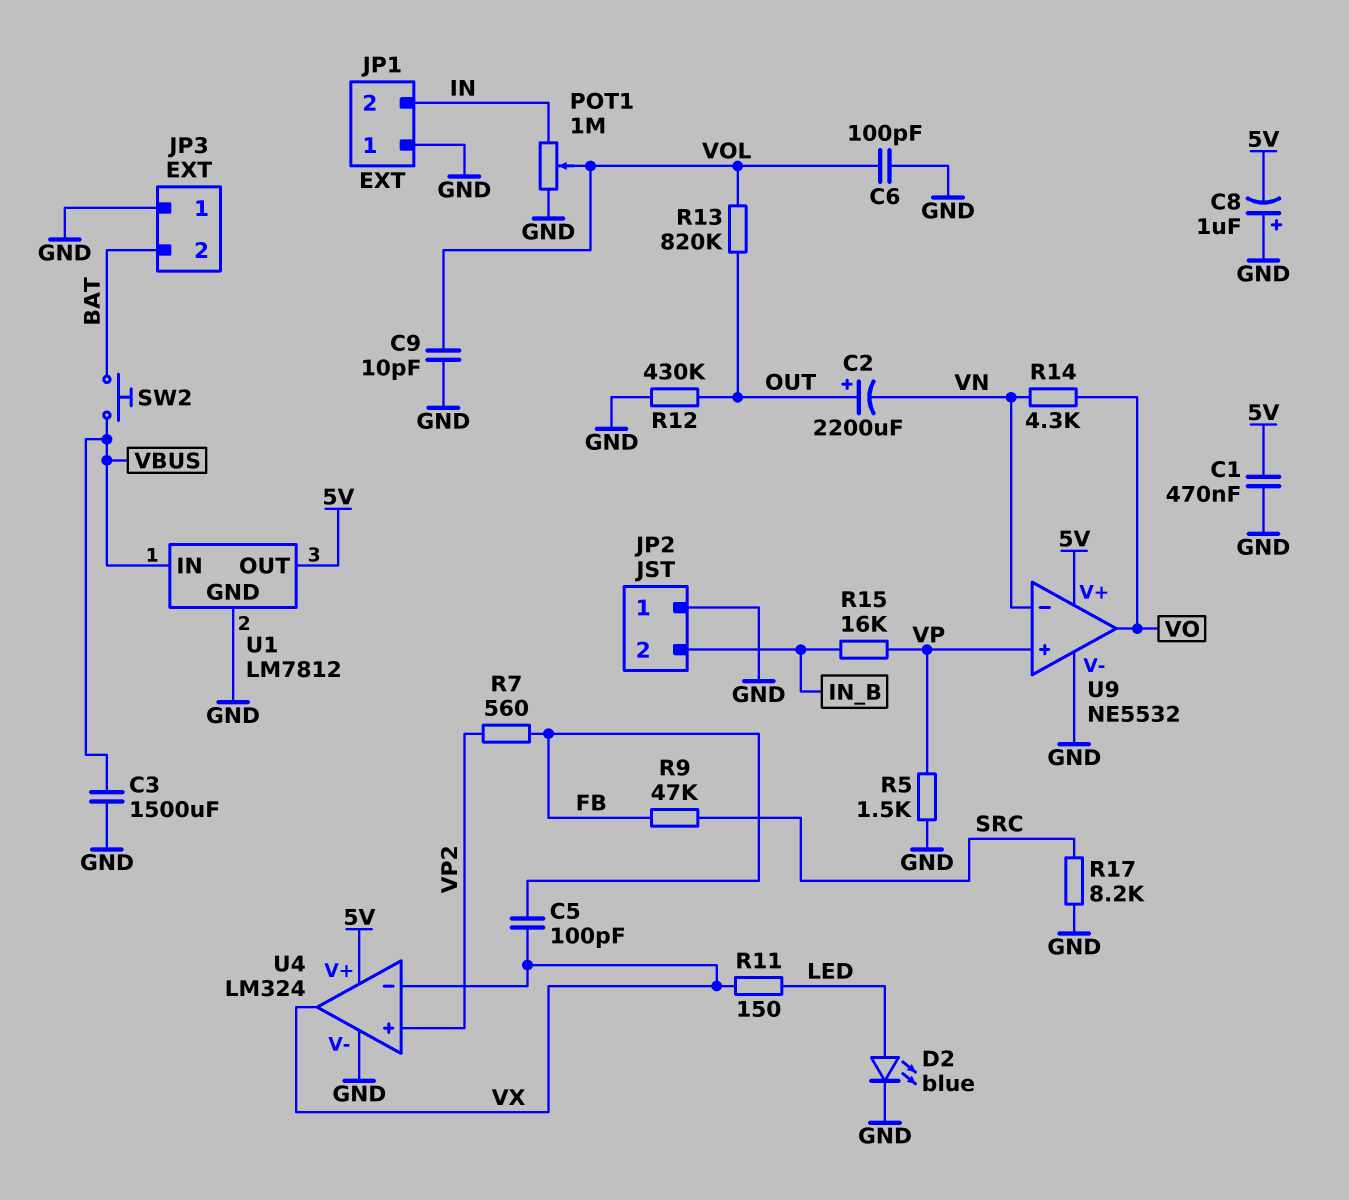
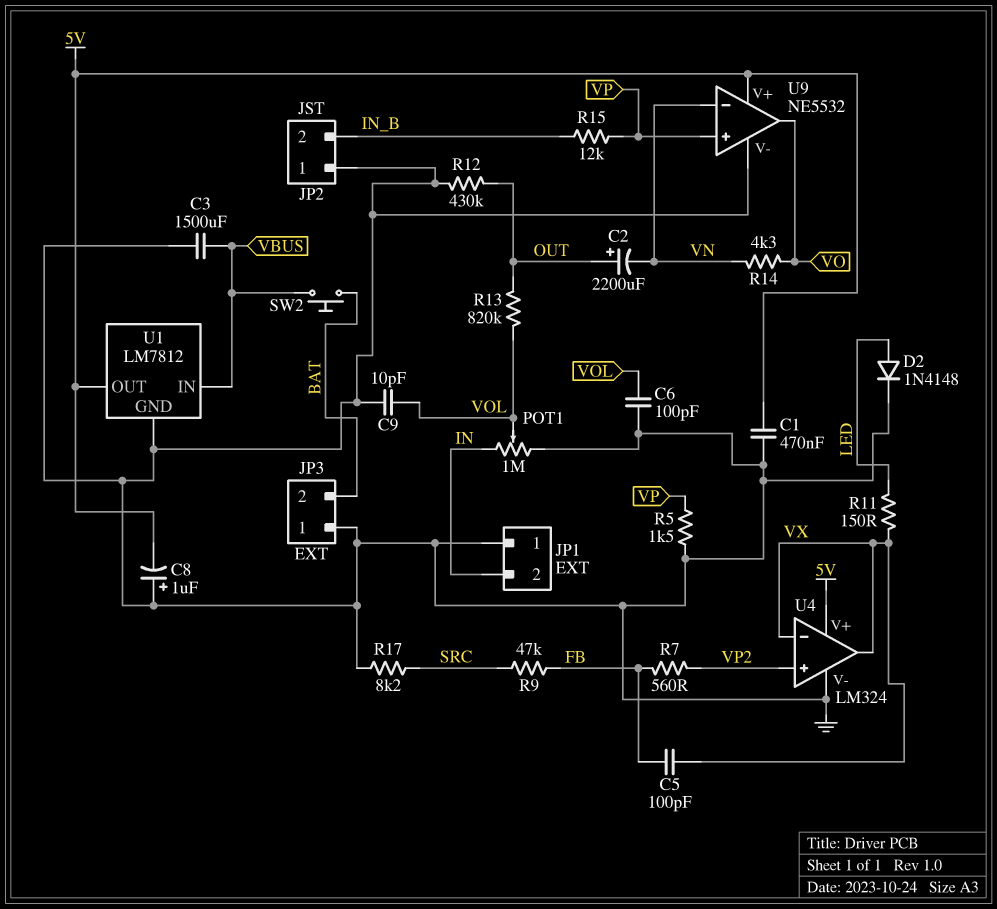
D2: LED blue (A LED, K GND) -> diode 1N4148 (A LED, K GND)
R15: 16k (IN_B, VP) -> 12k (IN_B, VP)

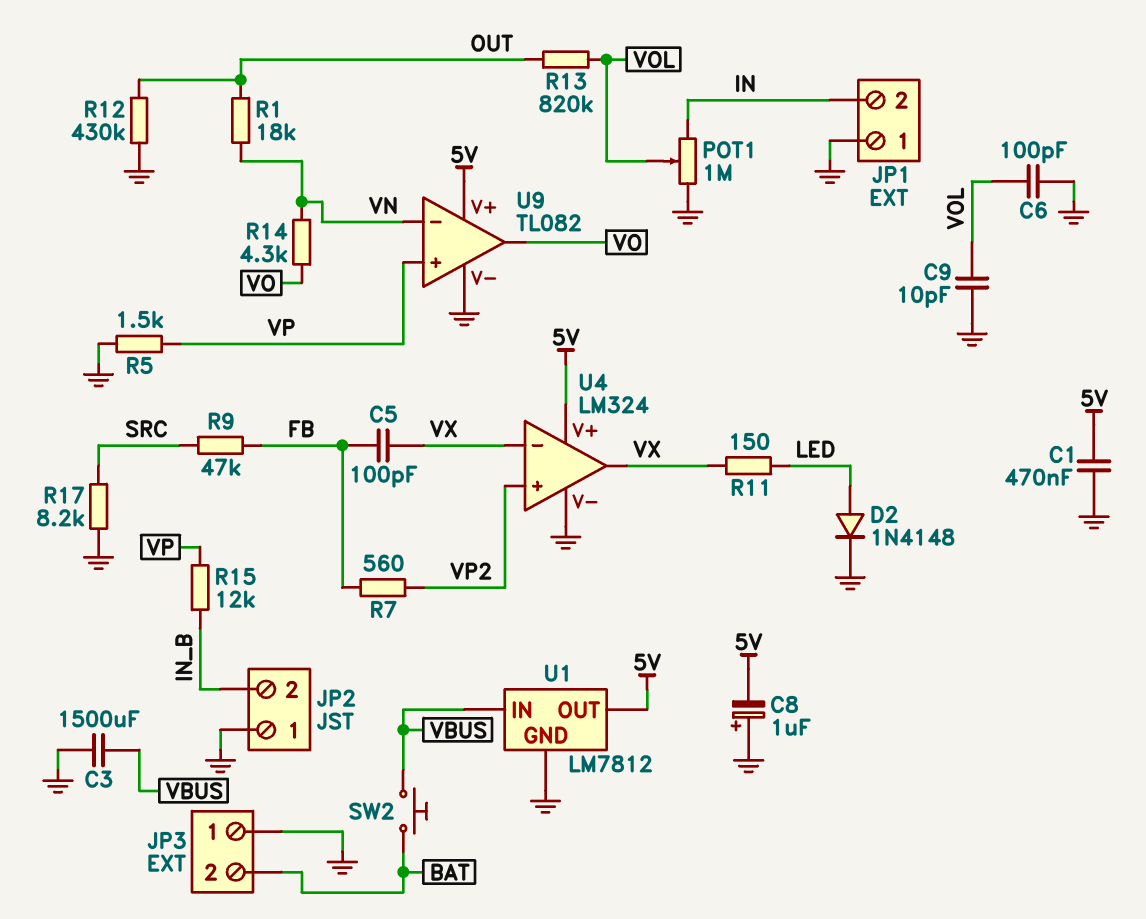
C2: 2200uF (plus OUT, minus VN) -> none
R1: none -> 18k (OUT, VN)
U9: NE5532 -> TL082

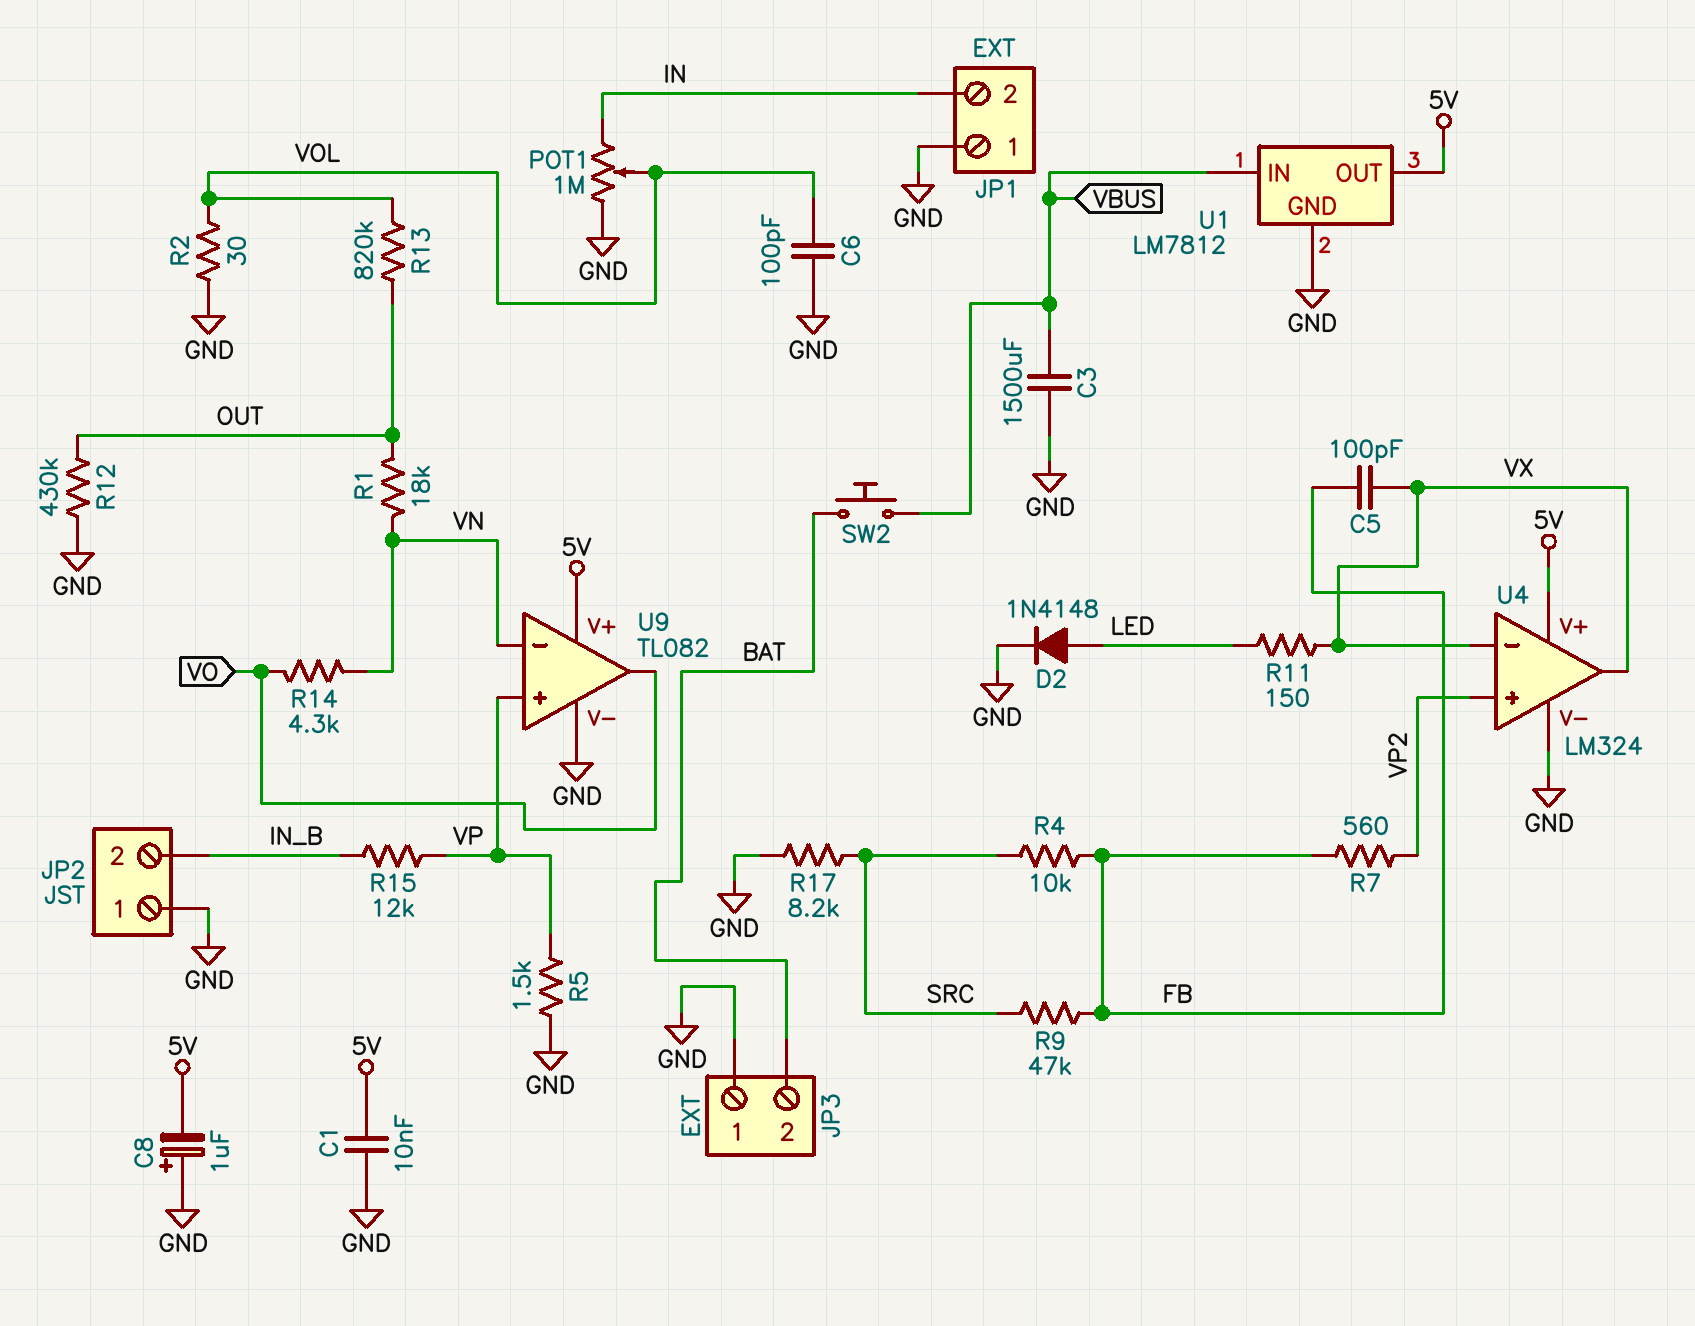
C1: 470nF (5V, GND) -> 10nF (5V, GND)
C9: 10pF (GND, VOL) -> none
R2: none -> 30 (GND, VOL)
R4: none -> 10k (FB, SRC)

